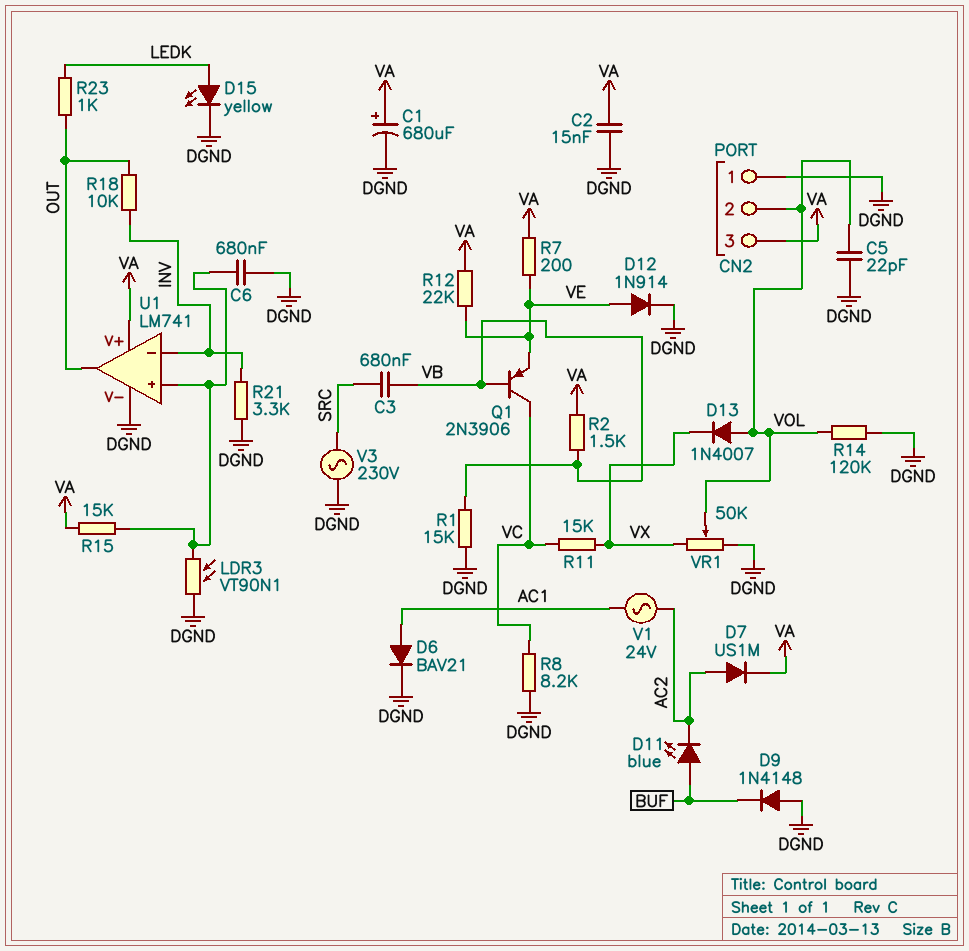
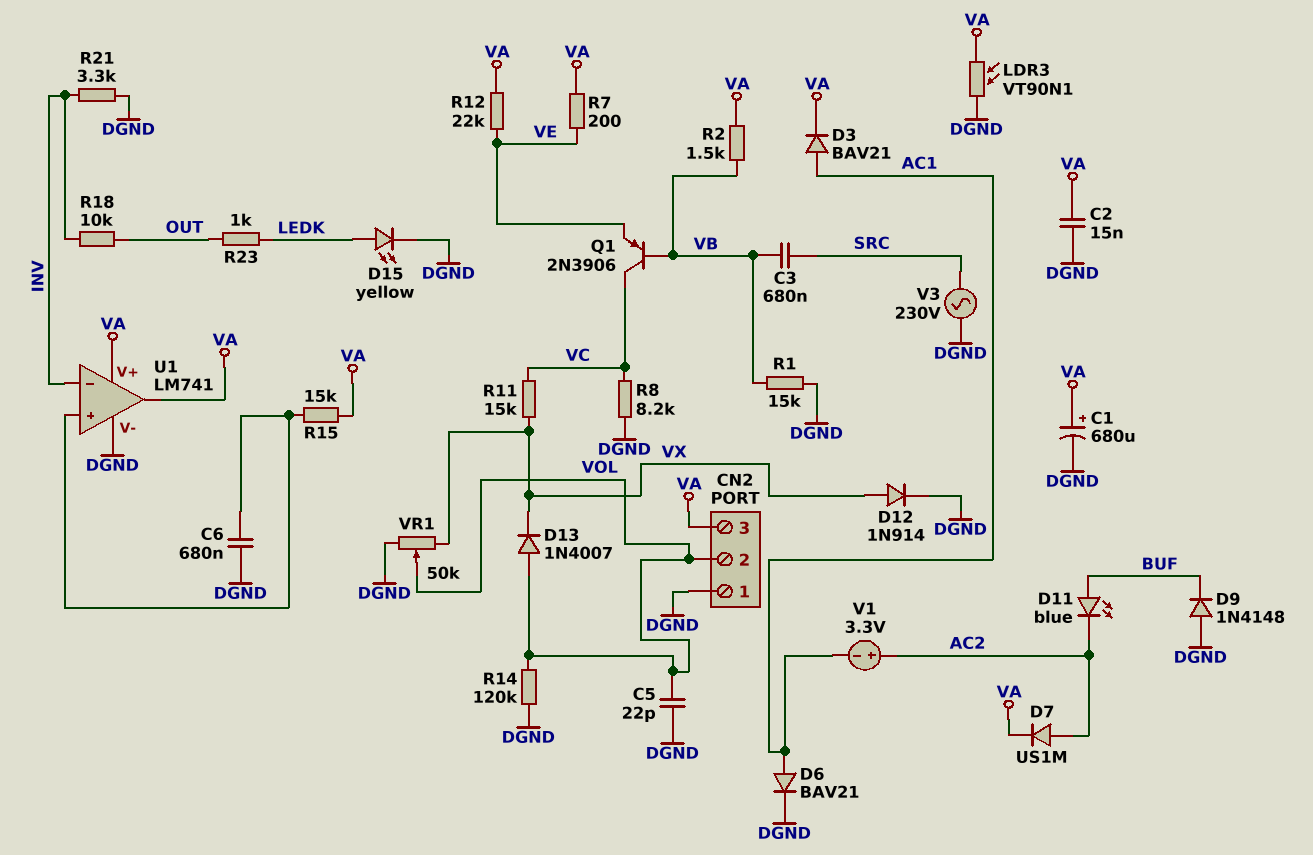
D3: none -> diode BAV21 (A AC1, K VA)
D12: diode 1N914 (A VE, K DGND) -> diode 1N914 (A VX, K DGND)
LDR3: VT90N1 (DGND, U1/in+) -> VT90N1 (DGND, VA)
U1 pin out: OUT -> VA
V1: AC 24V (AC1, AC2) -> 3.3V (plus AC2, minus AC1)

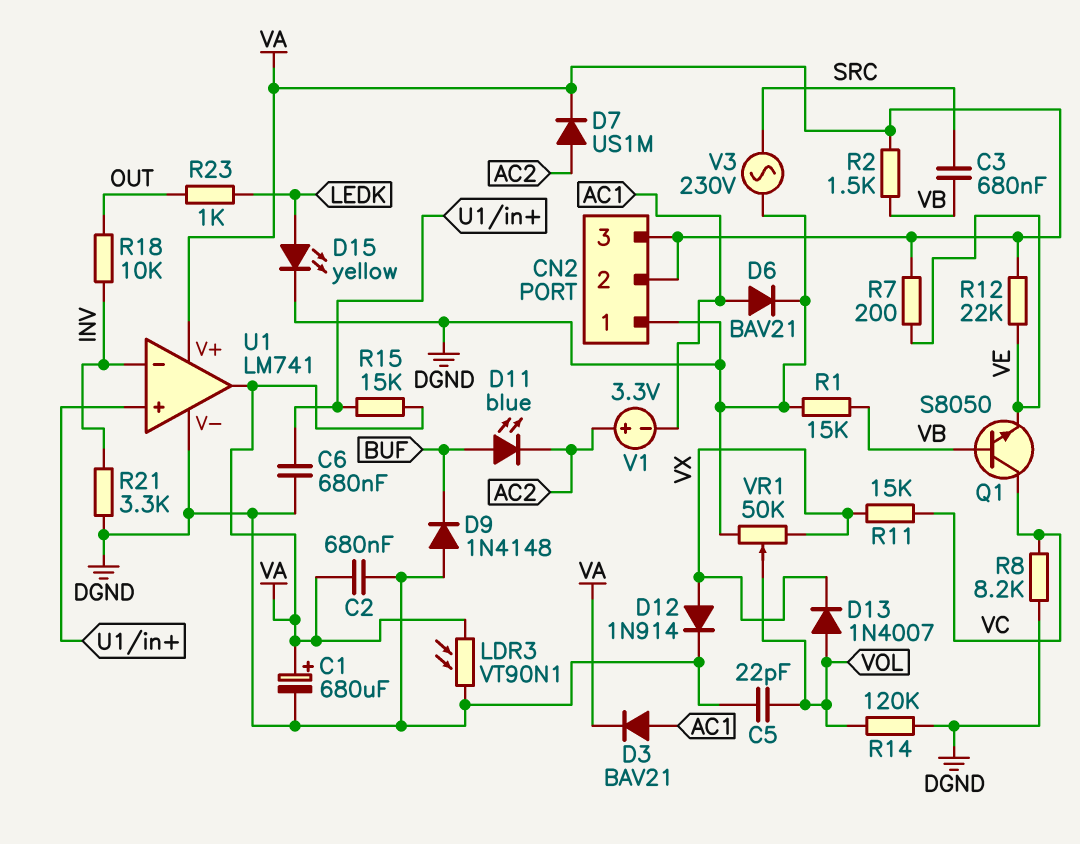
C2: 15nF (DGND, VA) -> 680nF (DGND, VA)
CN2 pin 2: VOL -> VA
Q1: PNP 2N3906 (B VB, C VC, E VE) -> NPN S8050 (B VB, C VC, E VE)

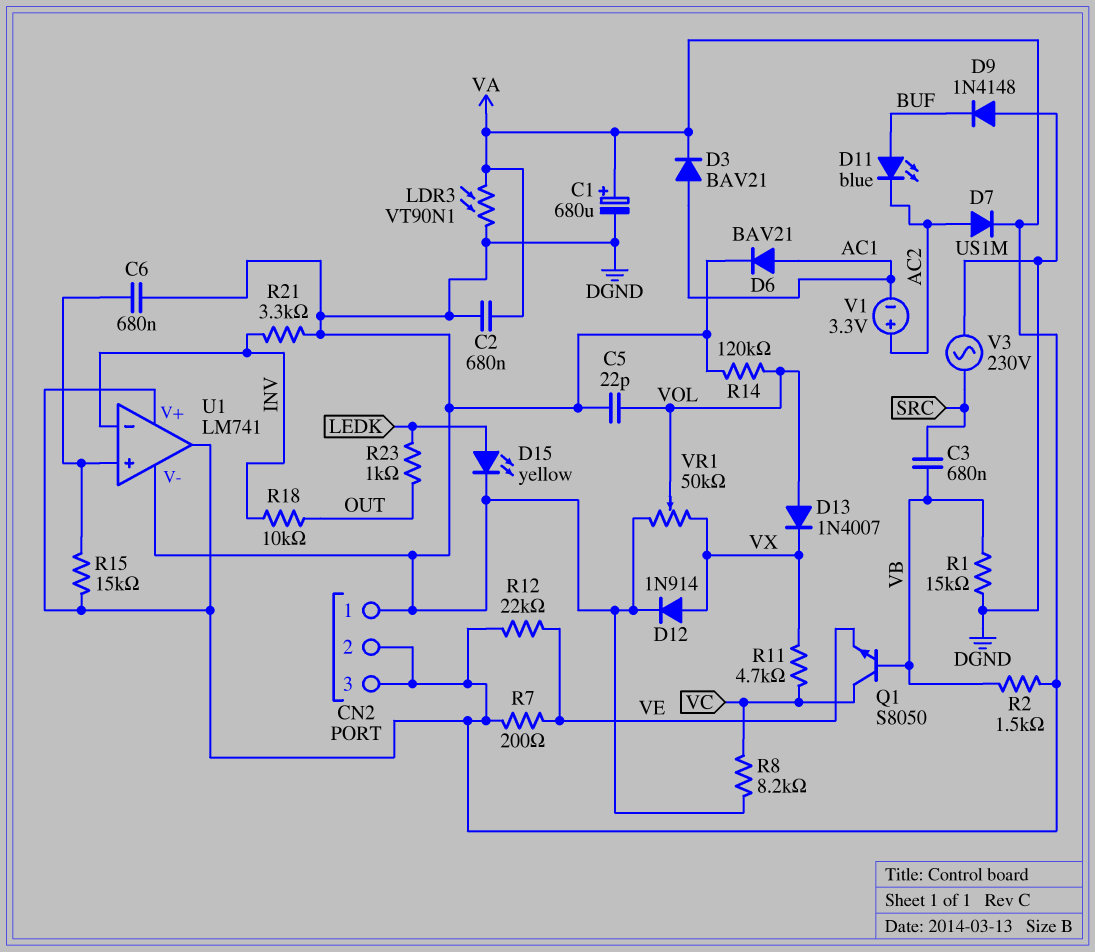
R11: 15k (VC, VX) -> 4.7k (VC, VX)

